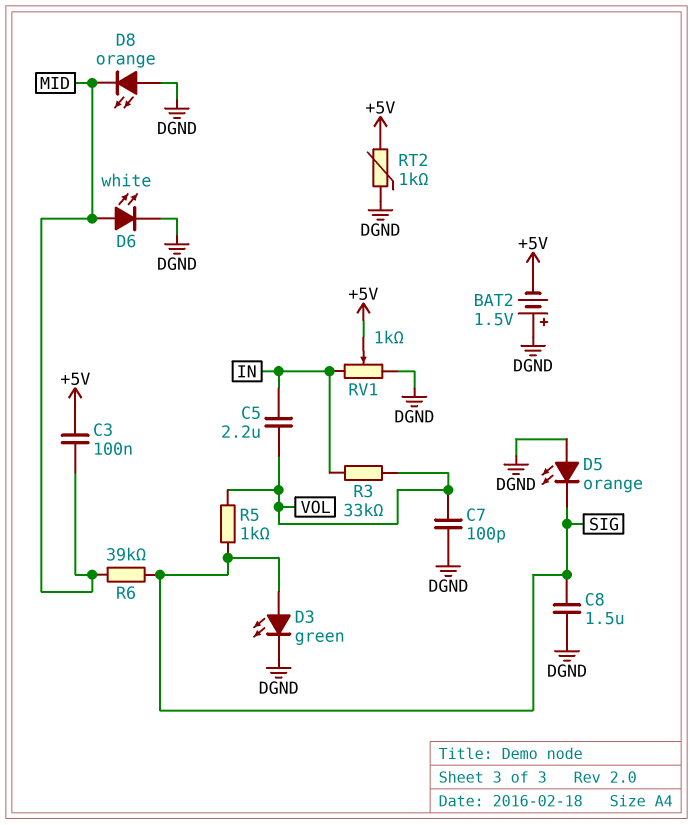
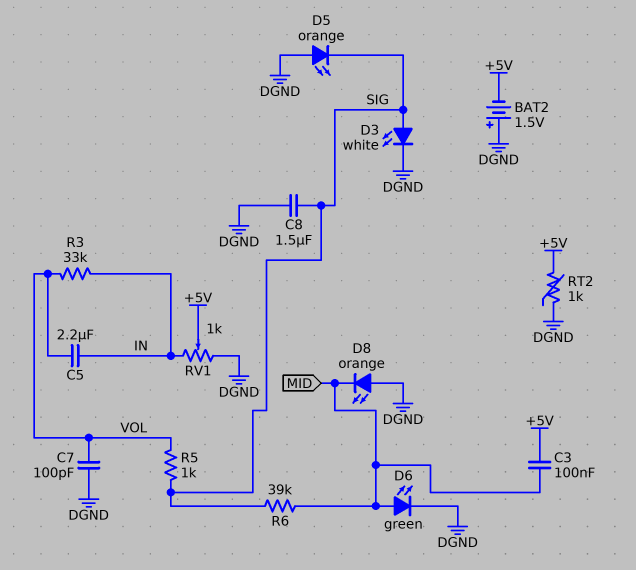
D3: LED green (A SIG, K DGND) -> LED white (A SIG, K DGND)
D6: LED white (A MID, K DGND) -> LED green (A MID, K DGND)

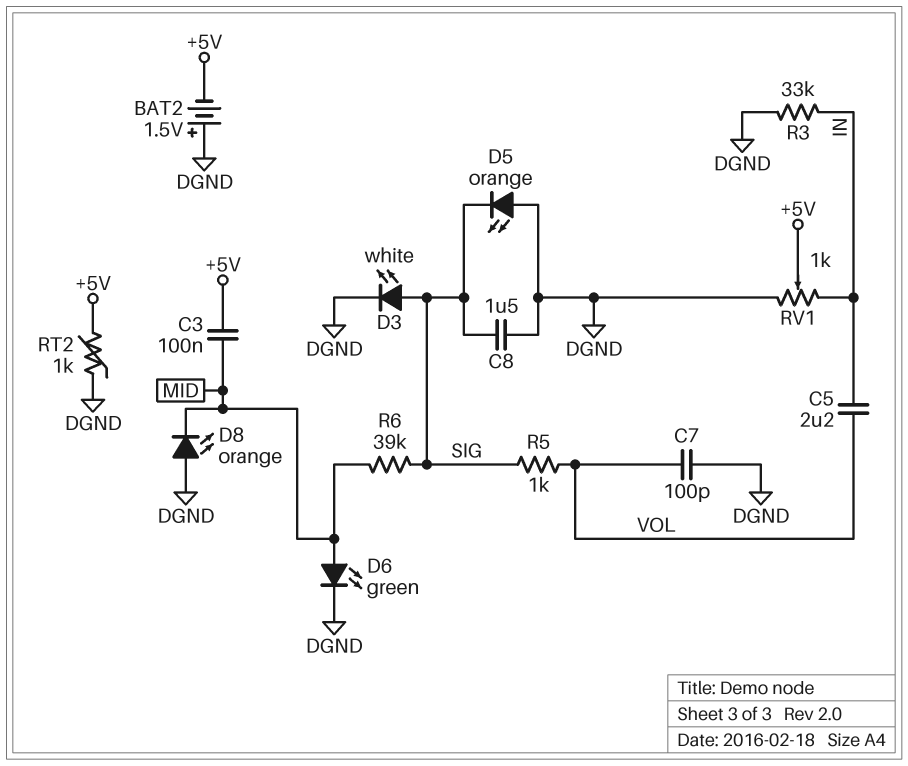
R3: 33k (IN, VOL) -> 33k (DGND, IN)

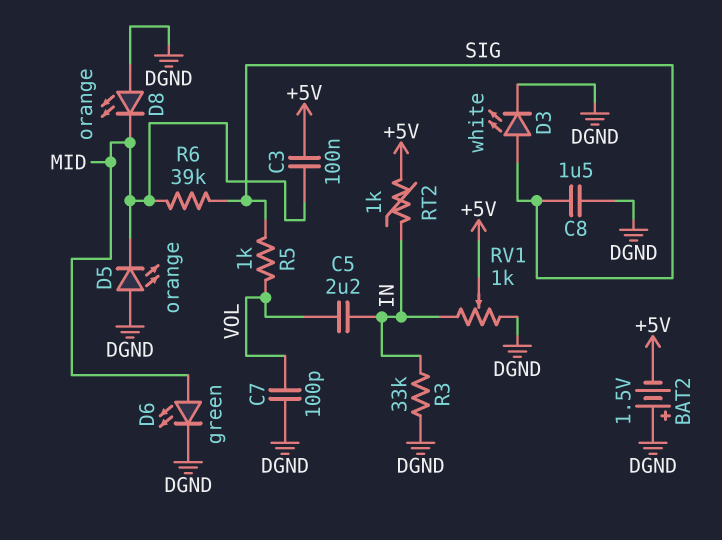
D5: LED orange (A DGND, K SIG) -> LED orange (A DGND, K MID)
RT2: 1k (+5V, DGND) -> 1k (+5V, IN)

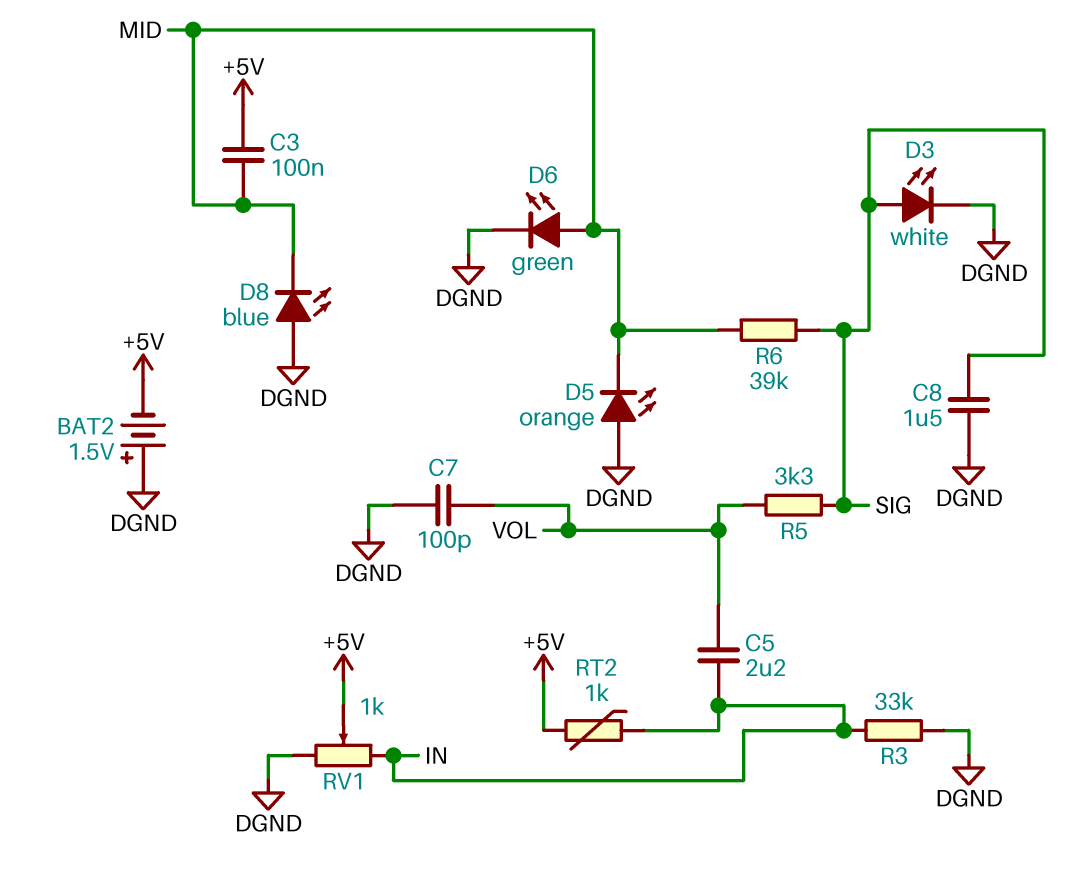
D8: LED orange (A DGND, K MID) -> LED blue (A DGND, K MID)
R5: 1k (SIG, VOL) -> 3.3k (SIG, VOL)

